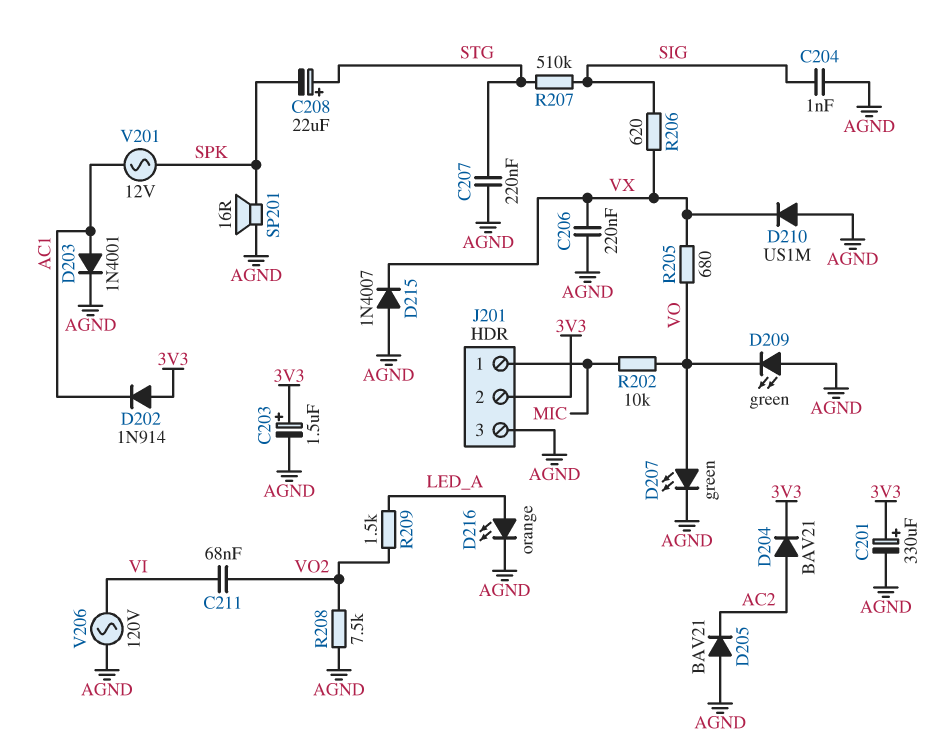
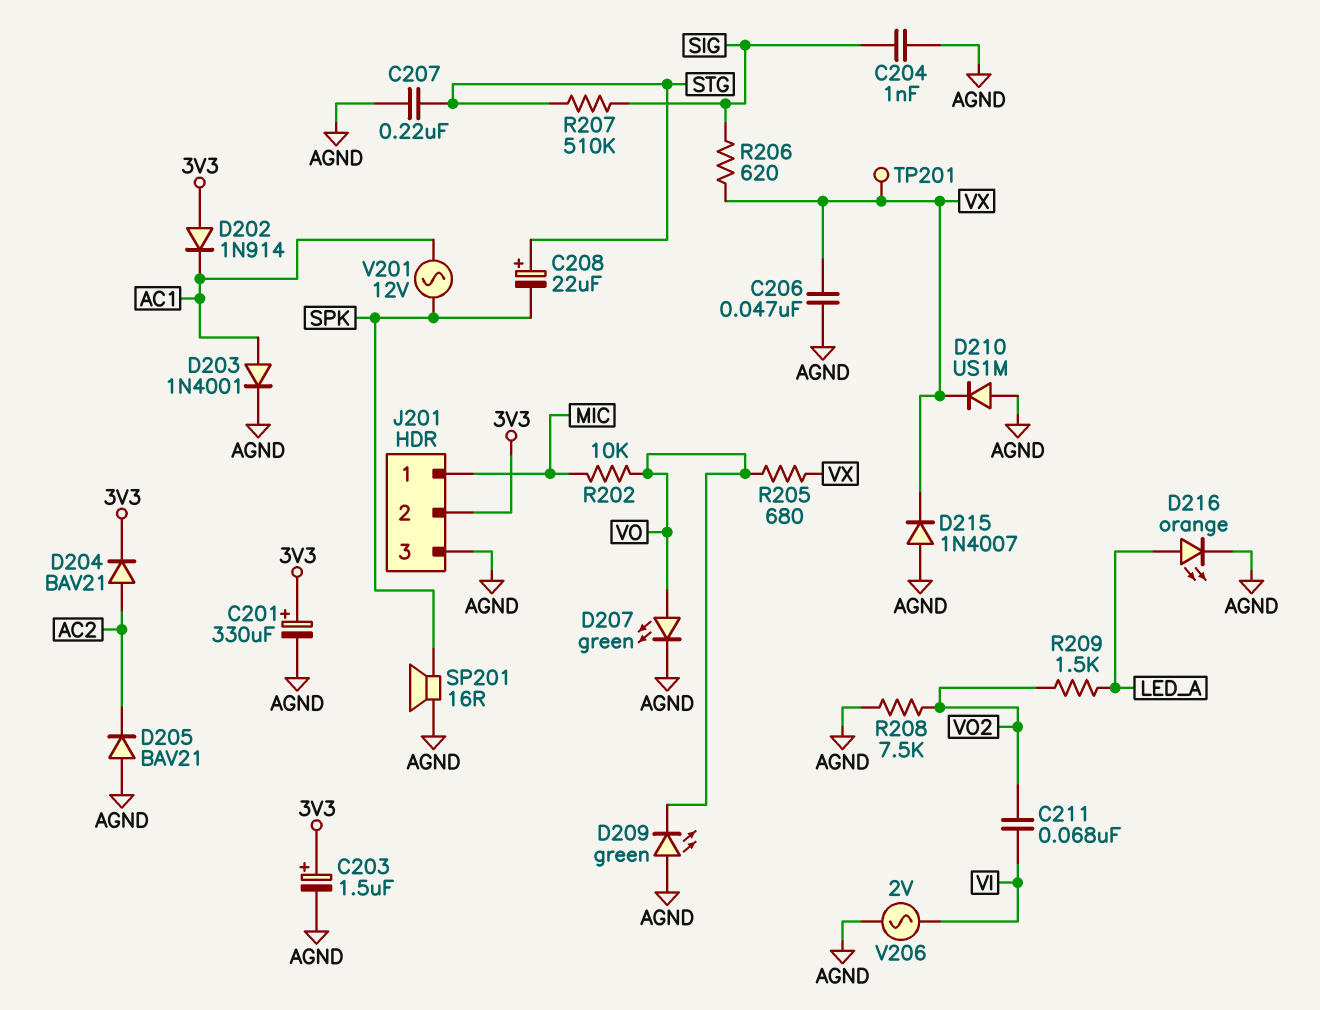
C206: 220nF (AGND, VX) -> 47nF (AGND, VX)
TP201: none -> test point (VX)
V206: AC 120V (AGND, VI) -> AC 2V (AGND, VI)

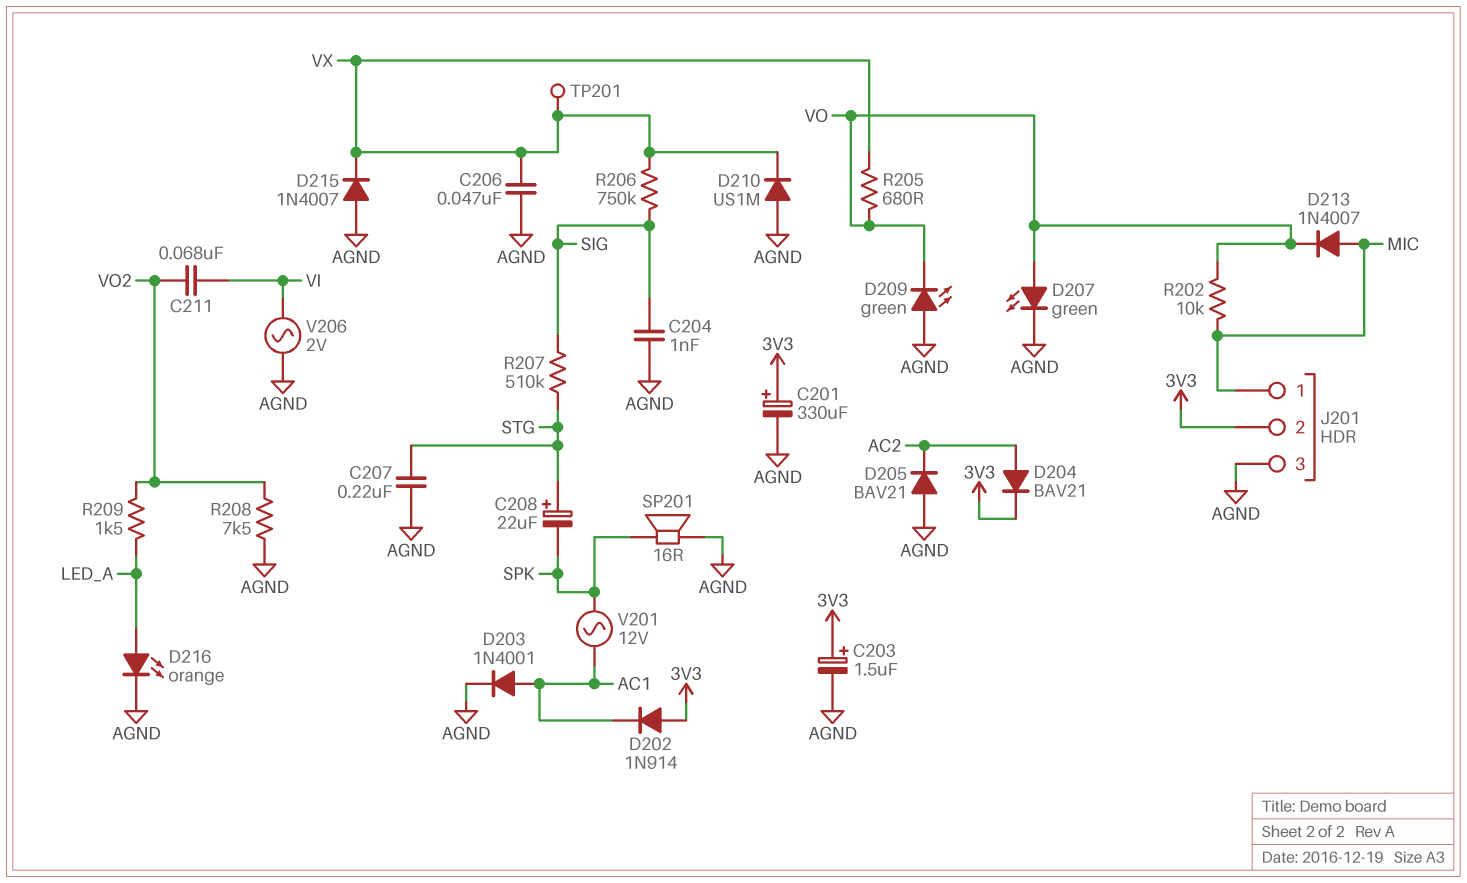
D213: none -> diode 1N4007 (A MIC, K VO)
R206: 620 (SIG, VX) -> 750k (SIG, VX)

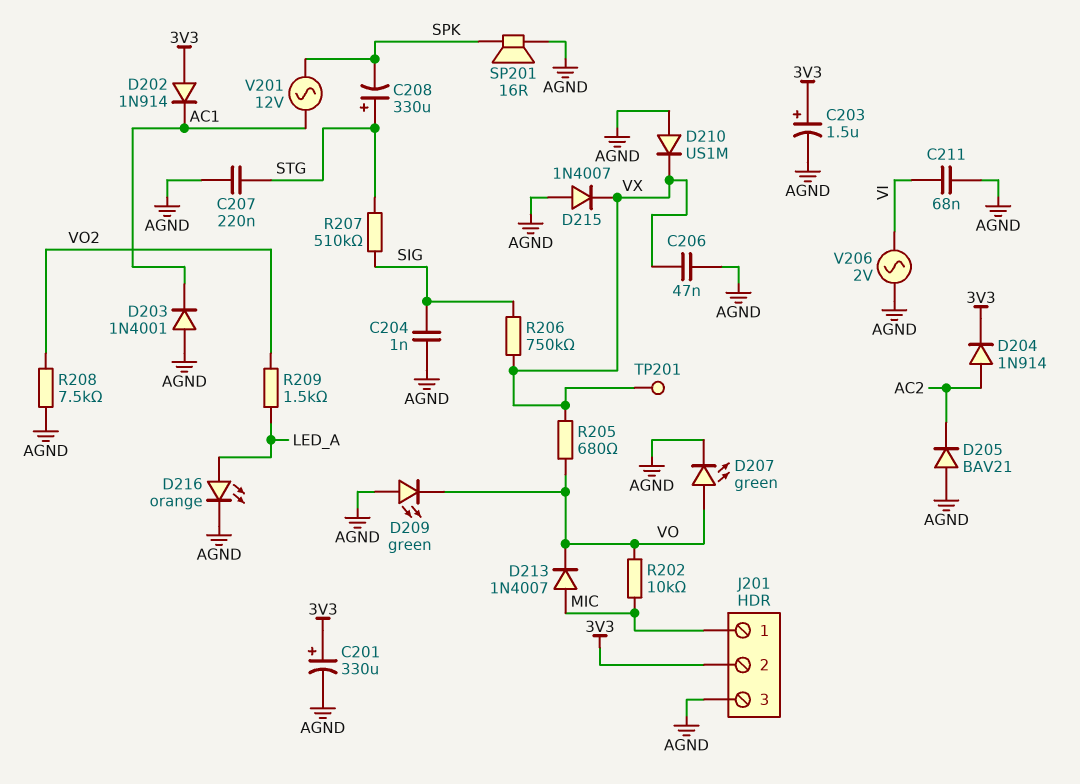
C208: 22uF (plus STG, minus SPK) -> 330uF (plus STG, minus SPK)
C211: 68nF (VI, VO2) -> 68nF (AGND, VI)
D203: diode 1N4001 (A AC1, K AGND) -> diode 1N4001 (A AGND, K AC1)
D204: diode BAV21 (A AC2, K 3V3) -> diode 1N914 (A AC2, K 3V3)

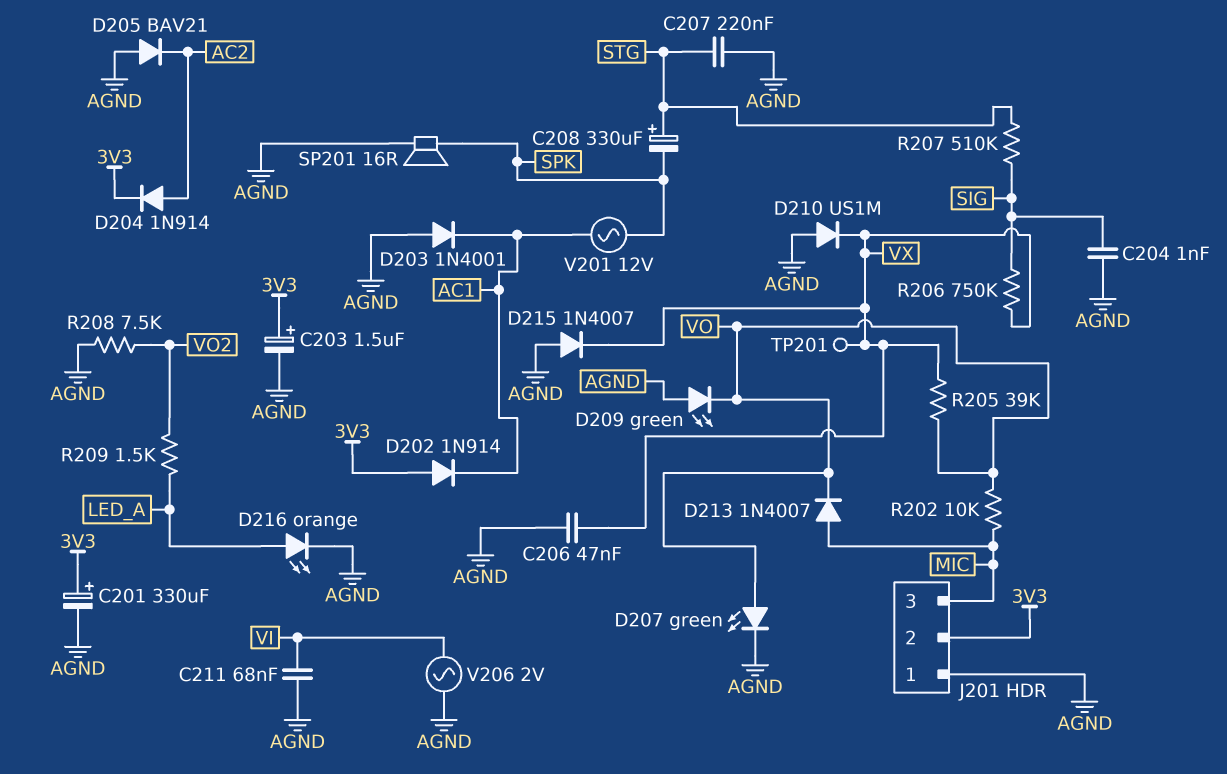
J201 pin 1: MIC -> AGND
J201 pin 3: AGND -> MIC
R205: 680 (VO, VX) -> 39k (VO, VX)

